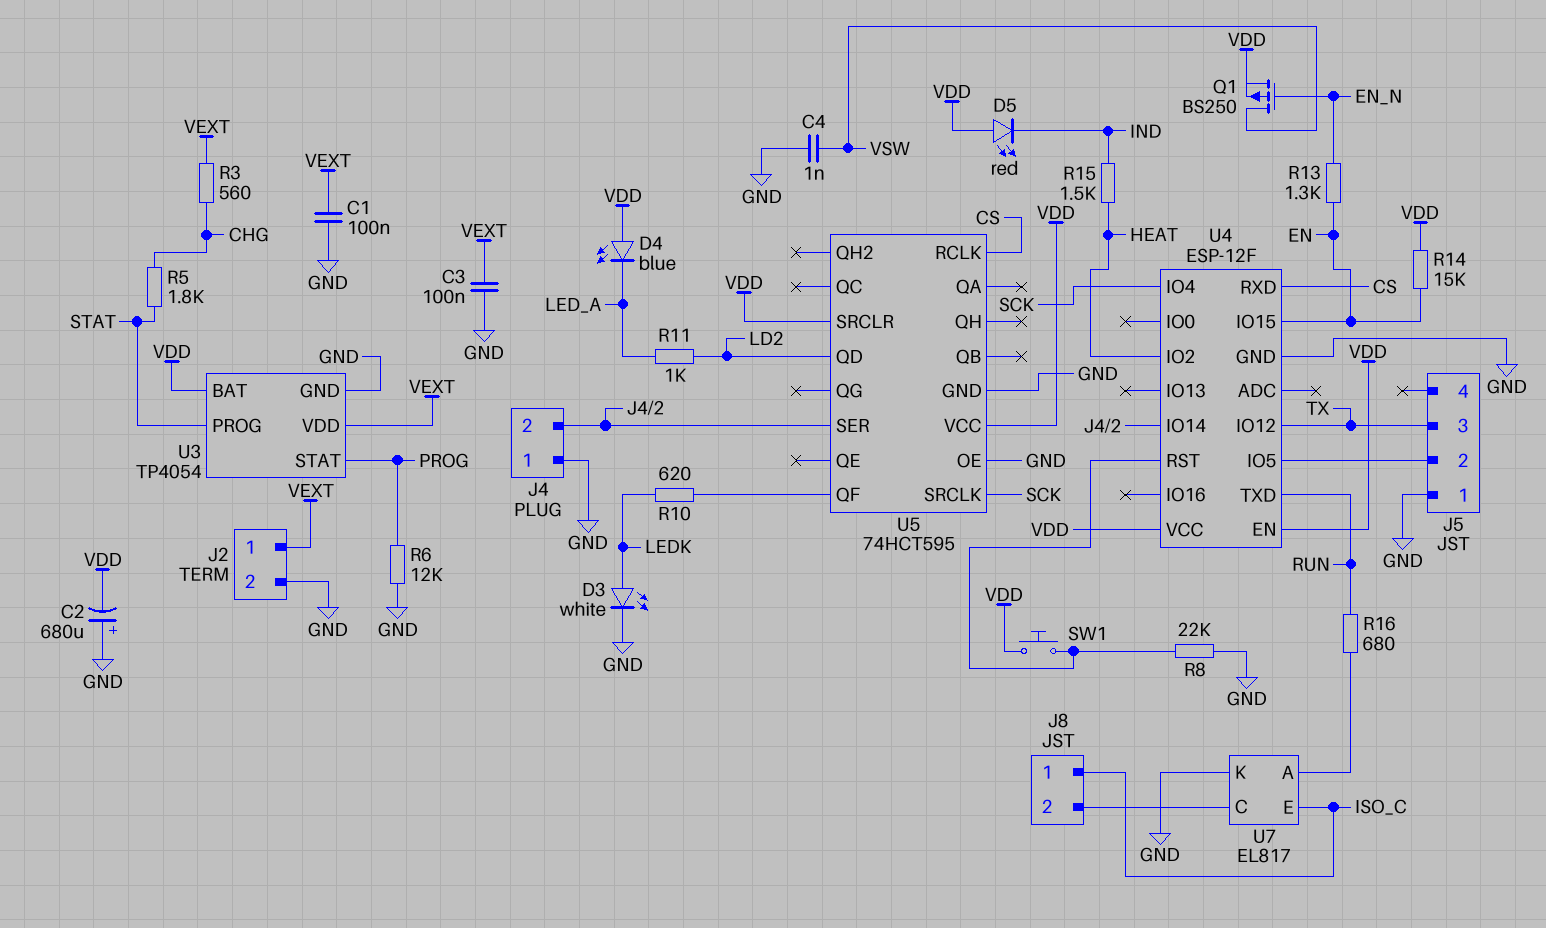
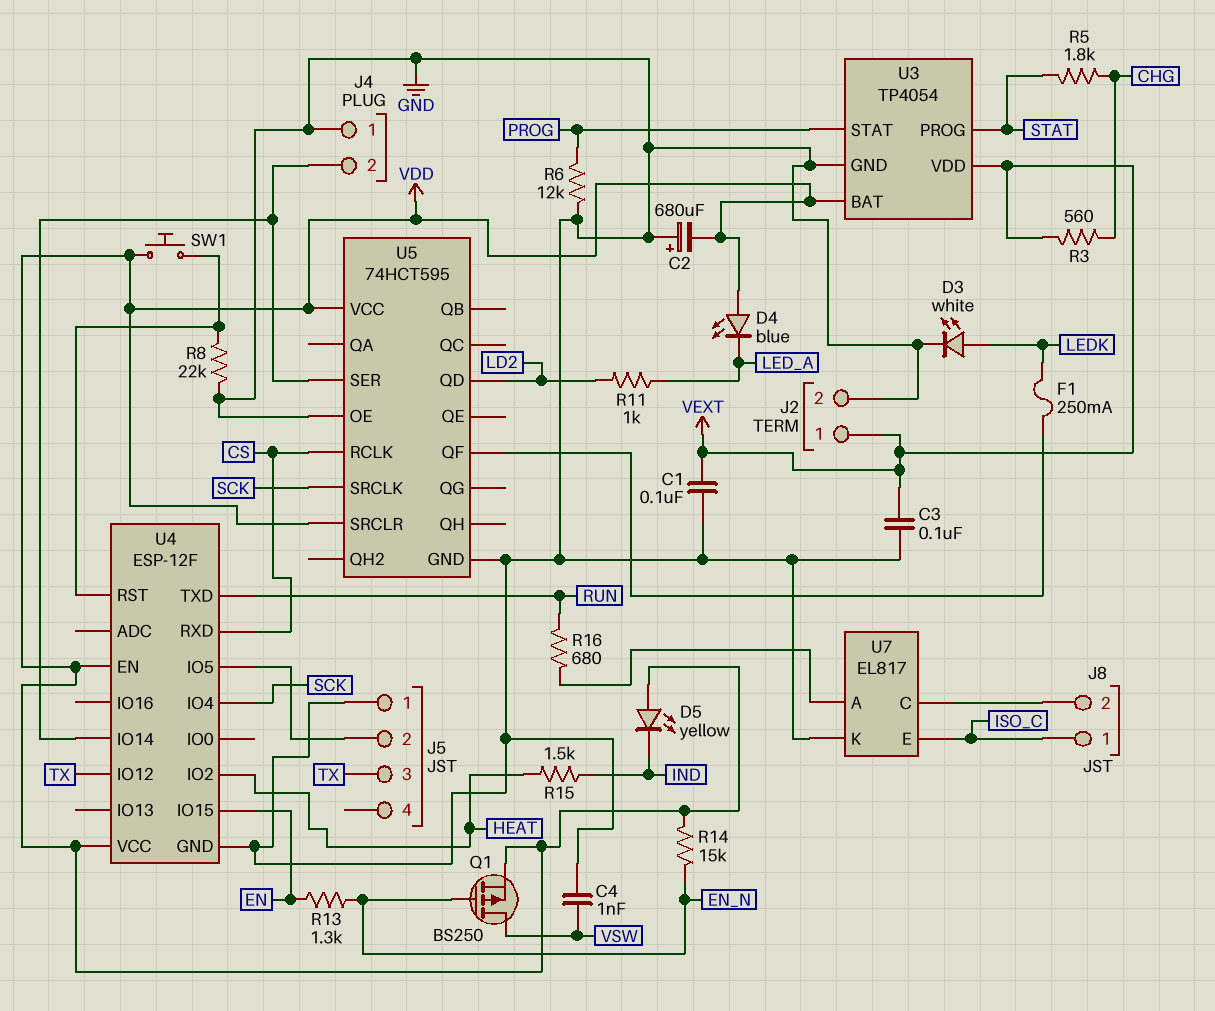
D5: LED red (A VDD, K IND) -> LED yellow (A VDD, K IND)
F1: none -> 250mA (LEDK, U5/QF)
R10: 620 (LEDK, U5/QF) -> none
R14: 15k (EN, VDD) -> 15k (EN_N, VDD)

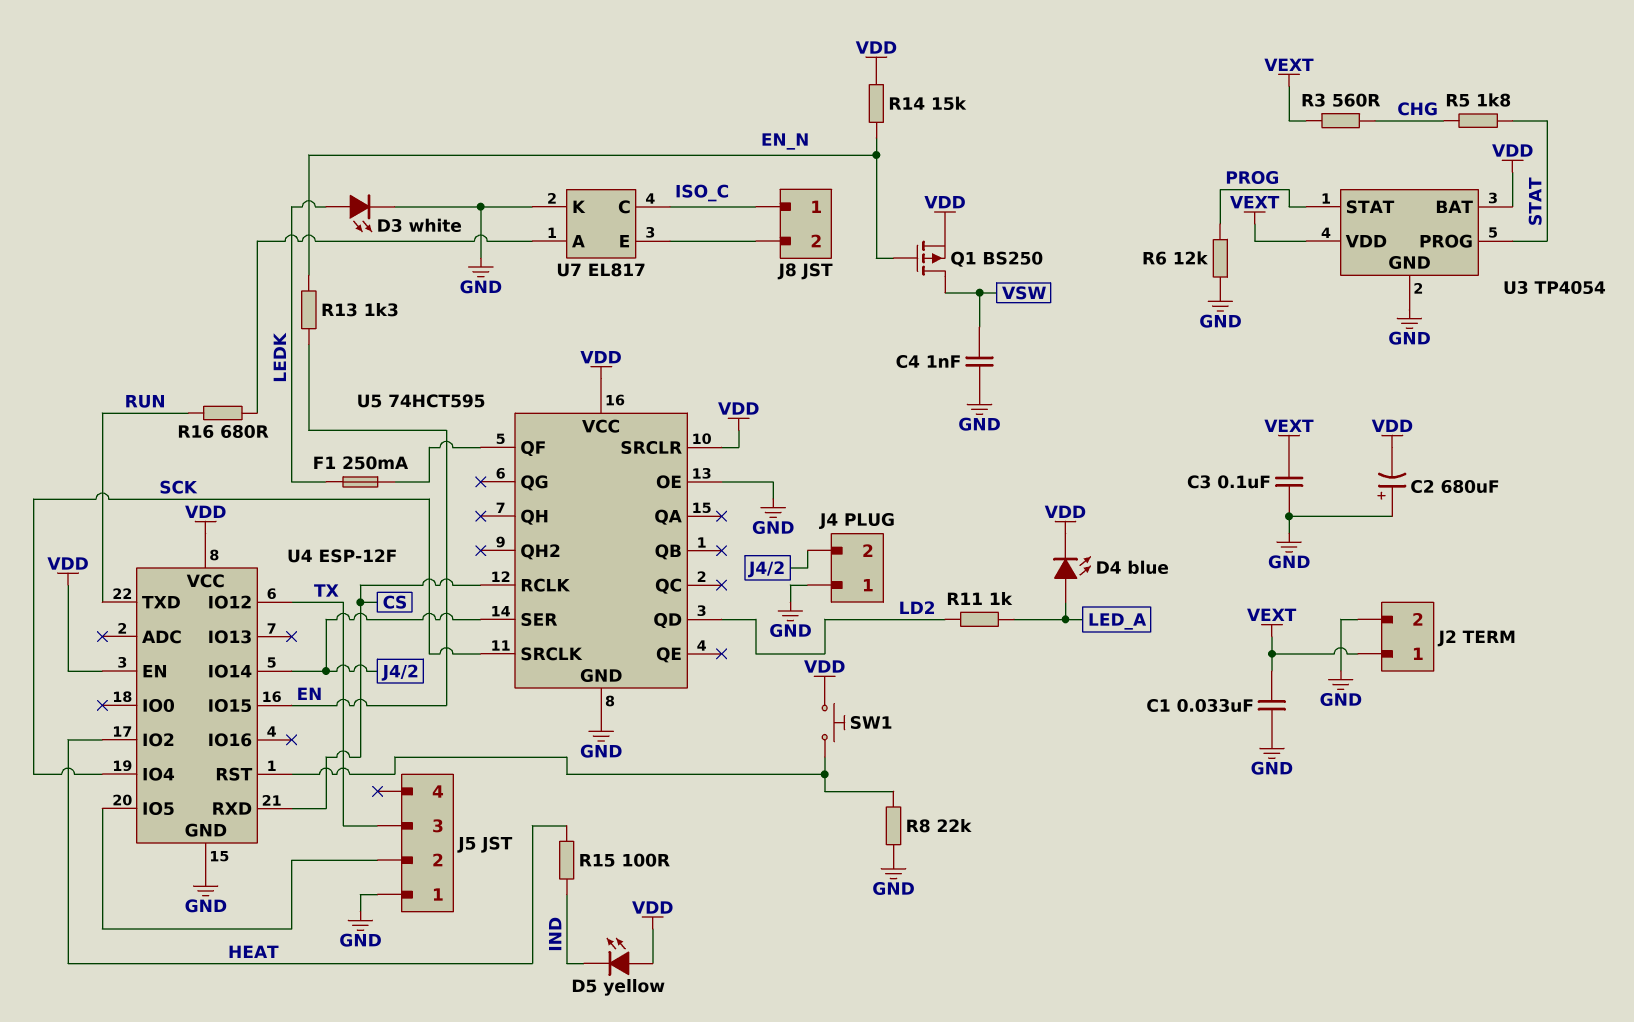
C1: 100nF (GND, VEXT) -> 33nF (GND, VEXT)
D4: LED blue (A VDD, K LED_A) -> LED blue (A LED_A, K VDD)
R15: 1.5k (HEAT, IND) -> 100 (HEAT, IND)
U7 pin C: J8/2 -> ISO_C
U7 pin E: ISO_C -> J8/2

